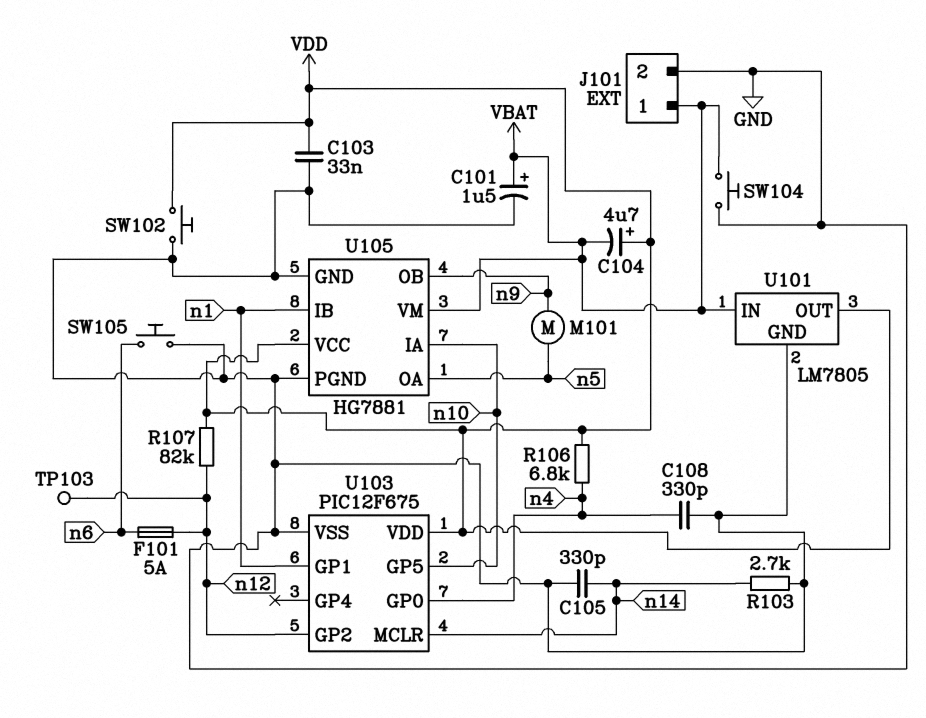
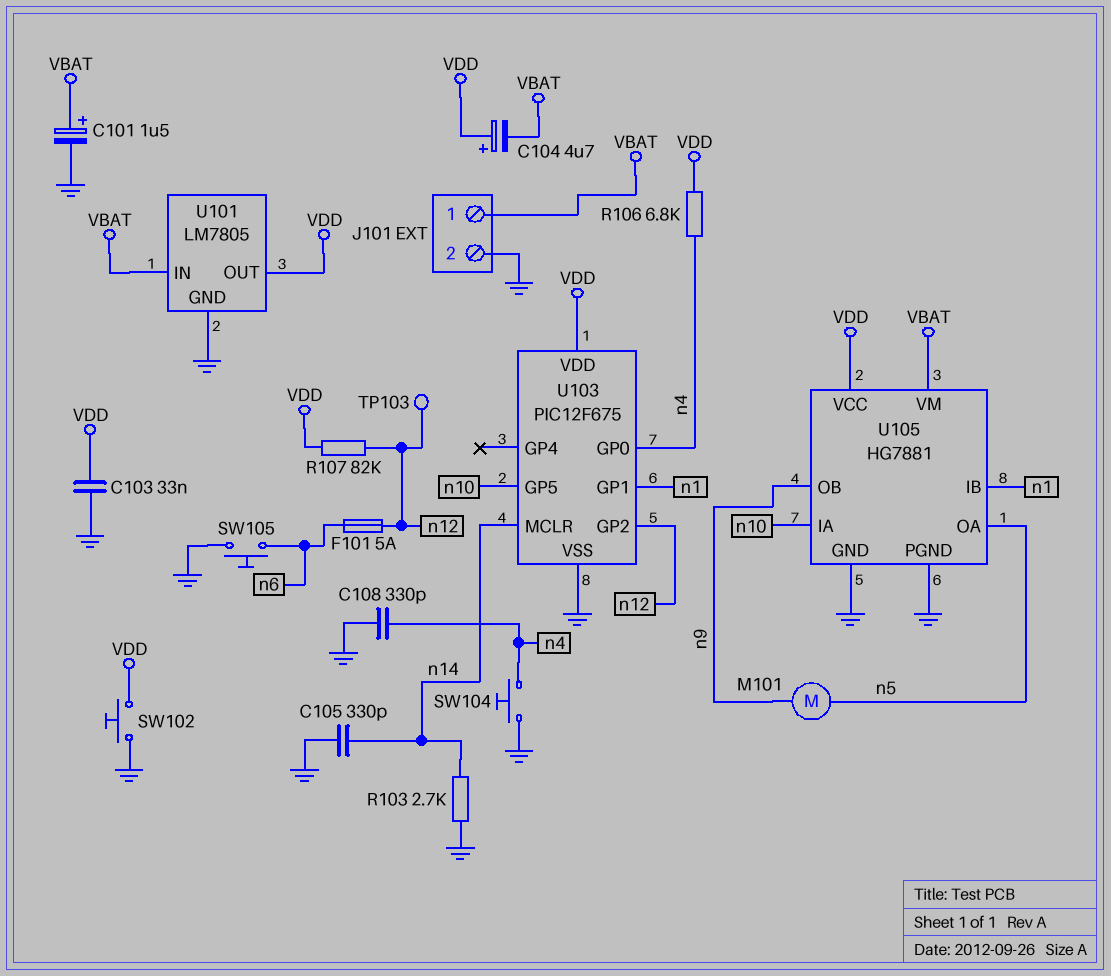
SW104: button (GND, VBAT) -> button (GND, n4)

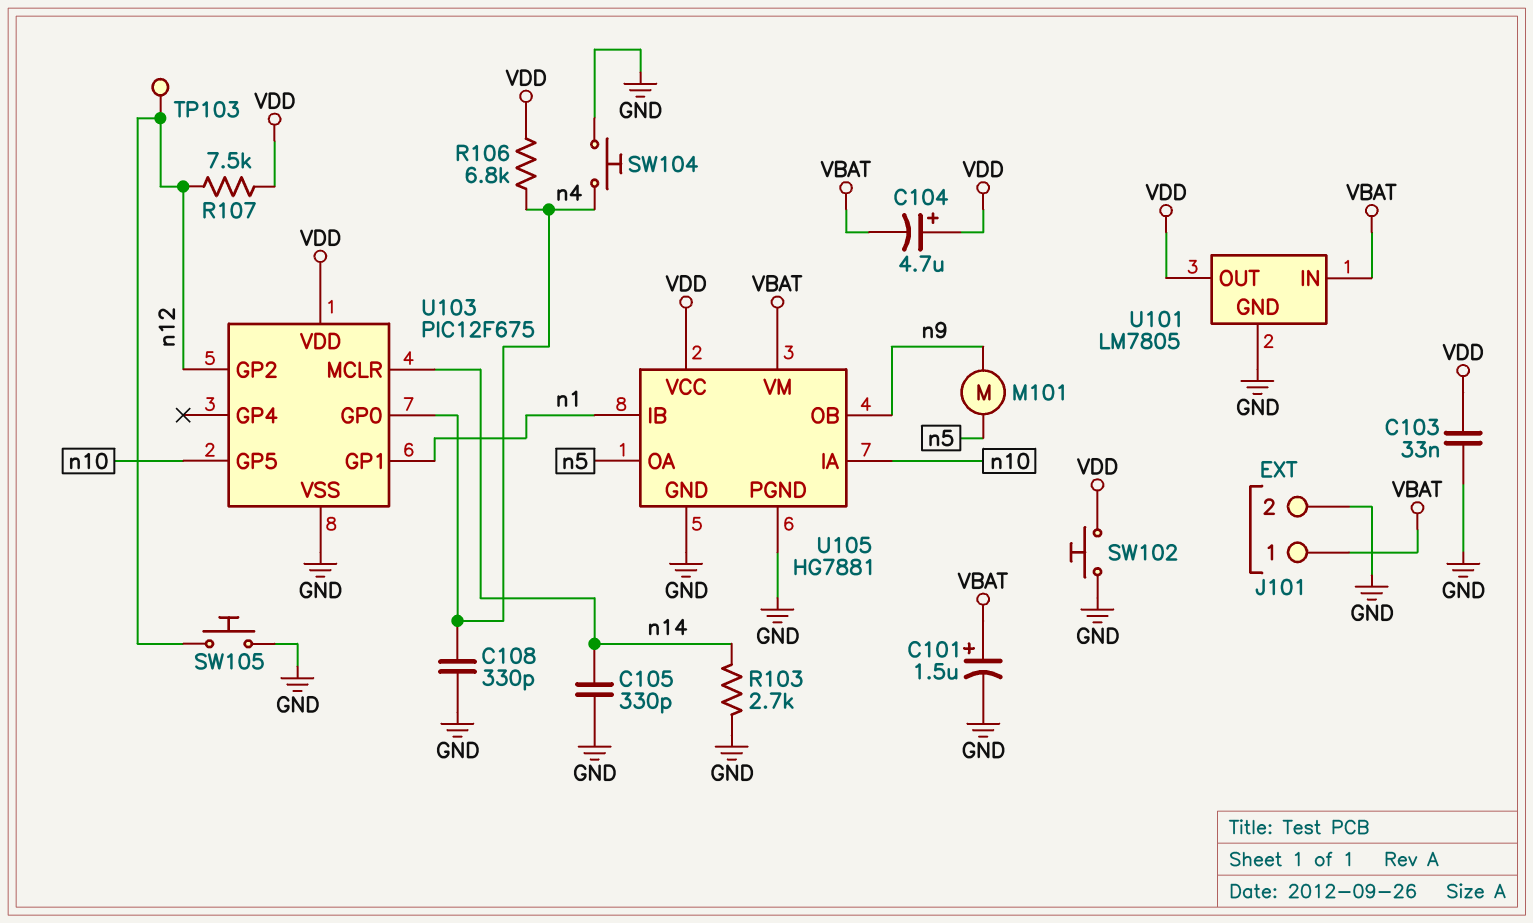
F101: 5A (n6, n12) -> none
R107: 82k (VDD, n12) -> 7.5k (VDD, n12)
SW105: button (GND, n6) -> button (GND, n12)

